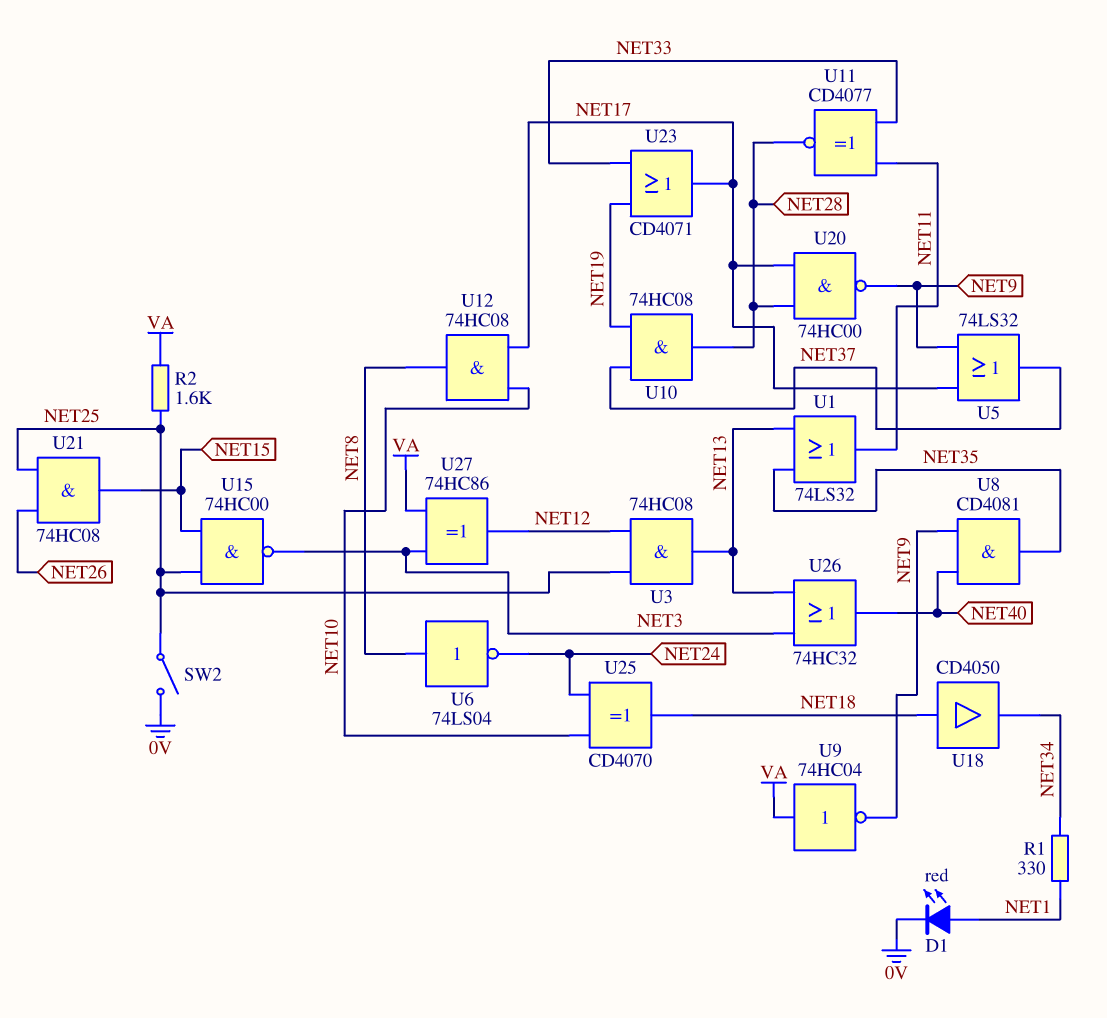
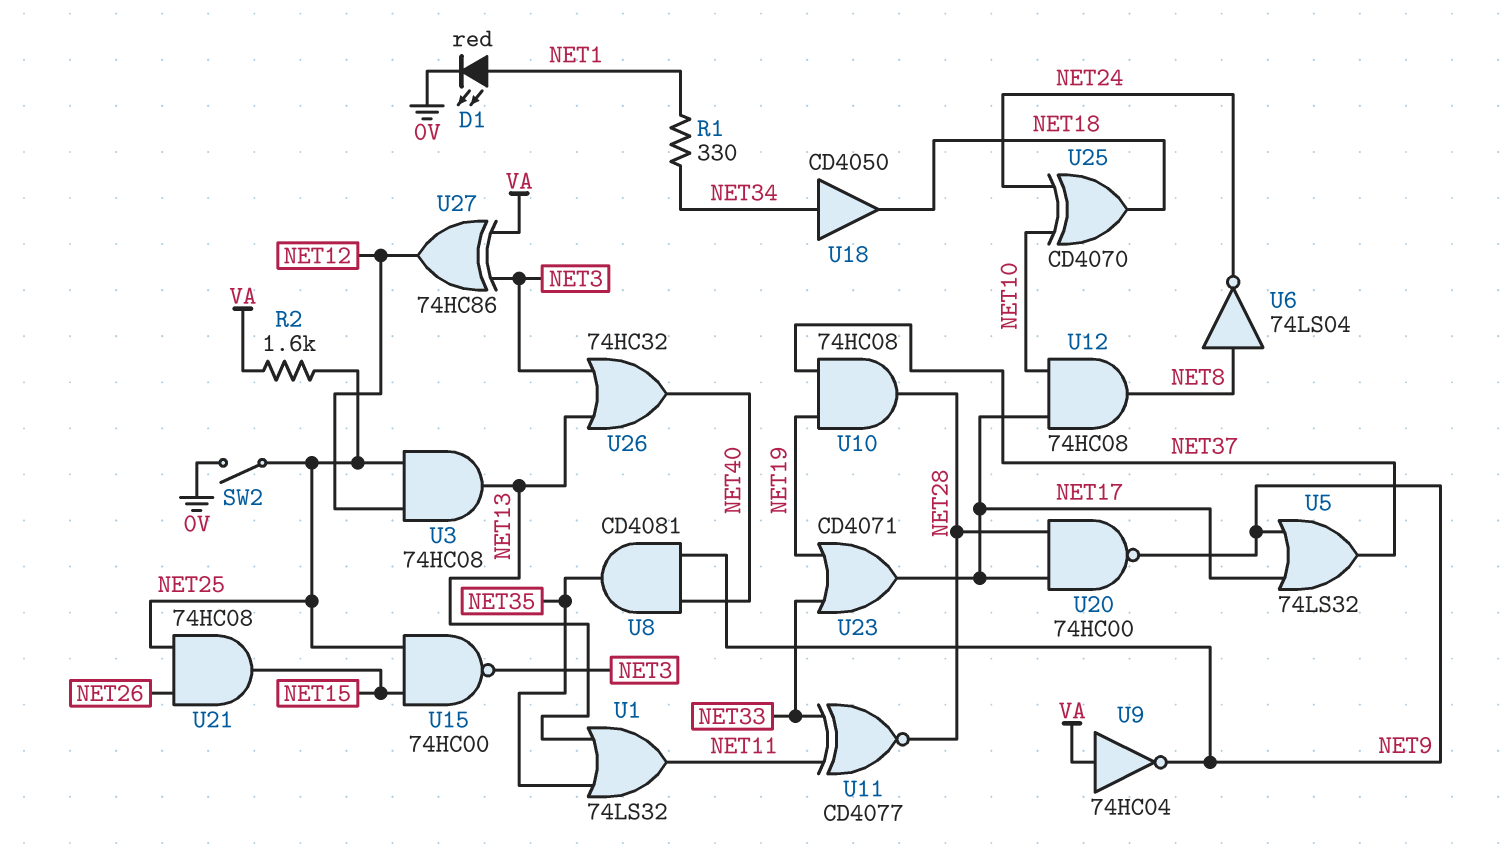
U18: buffer CD4050 (in NET18, out NET34) -> buffer CD4050 (in NET34, out NET18)

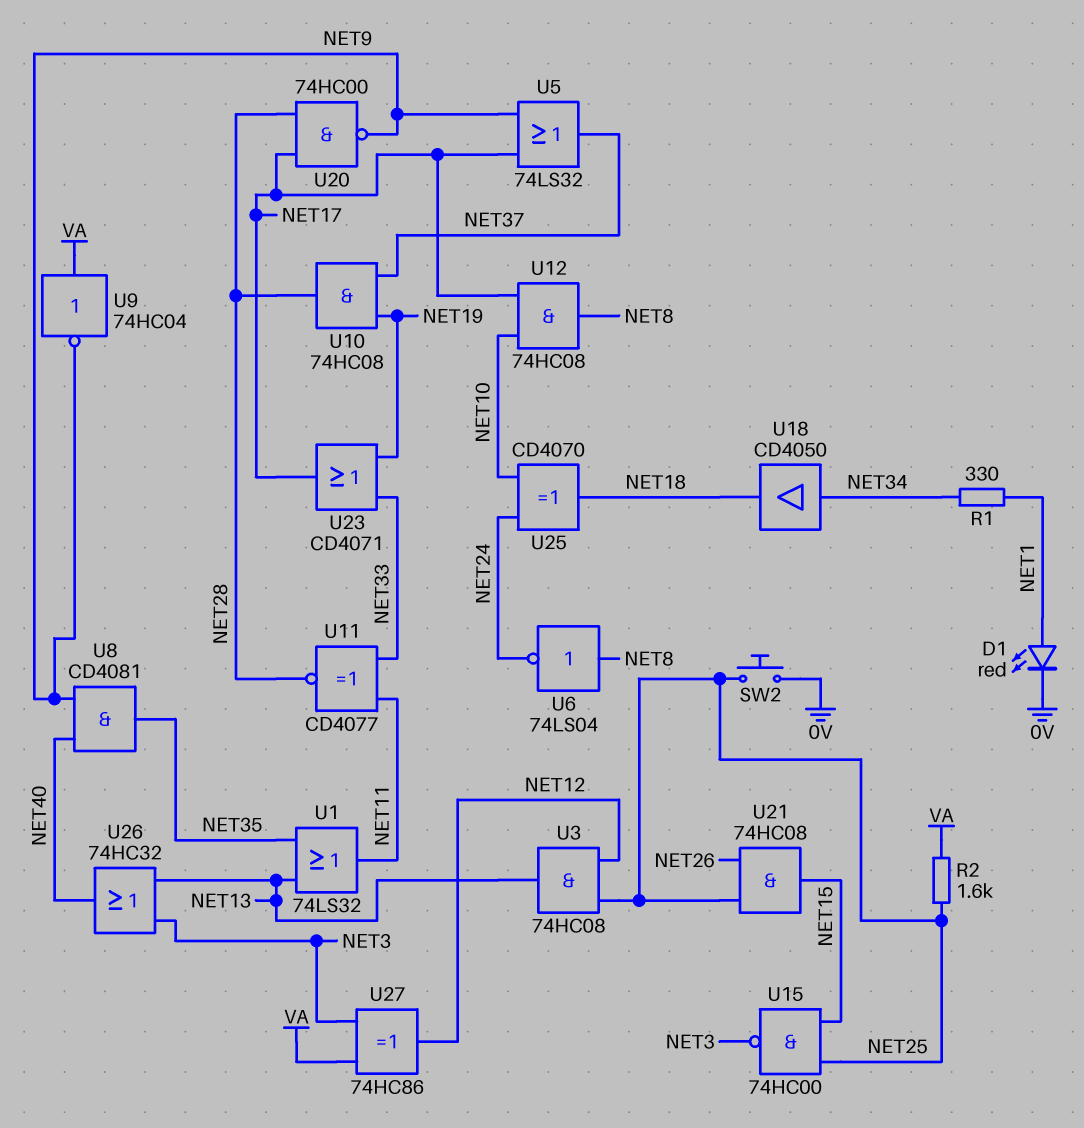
SW2: switch (0V, NET25) -> button (0V, NET25)

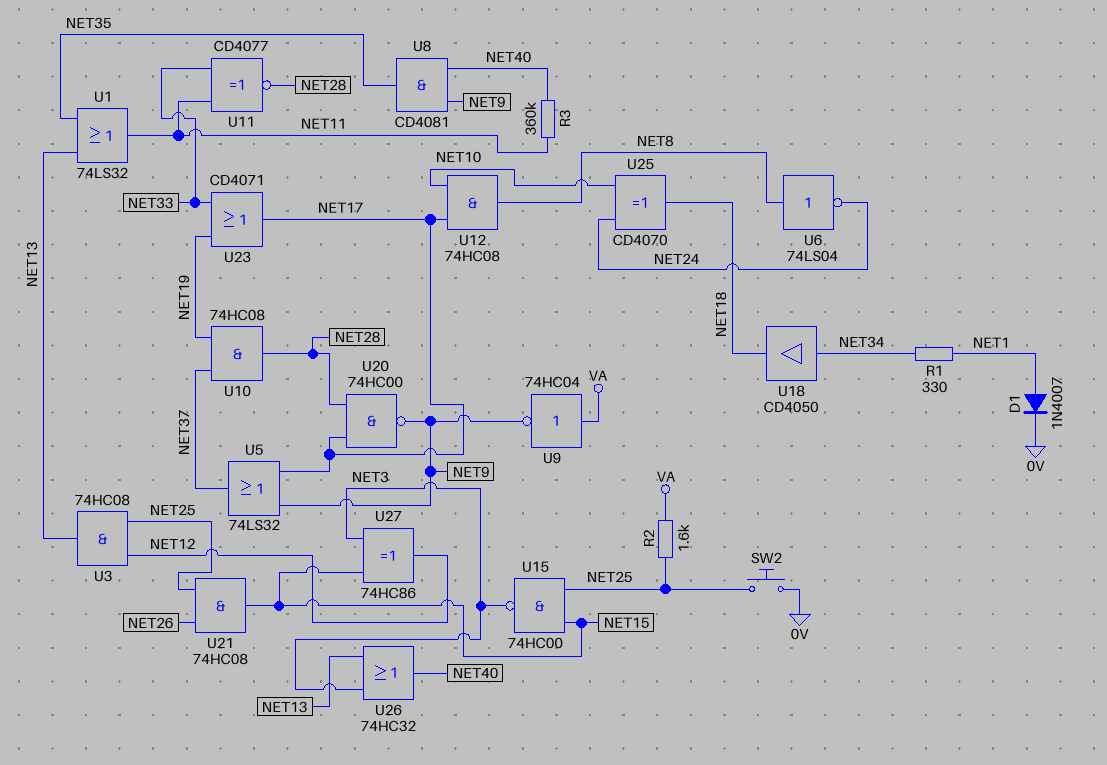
D1: LED red (A NET1, K 0V) -> diode 1N4007 (A NET1, K 0V)
R3: none -> 360k (NET11, NET40)
U27: XOR 74HC86 (in NET3, in VA, out NET12) -> XOR 74HC86 (in NET3, in NET15, out NET12)

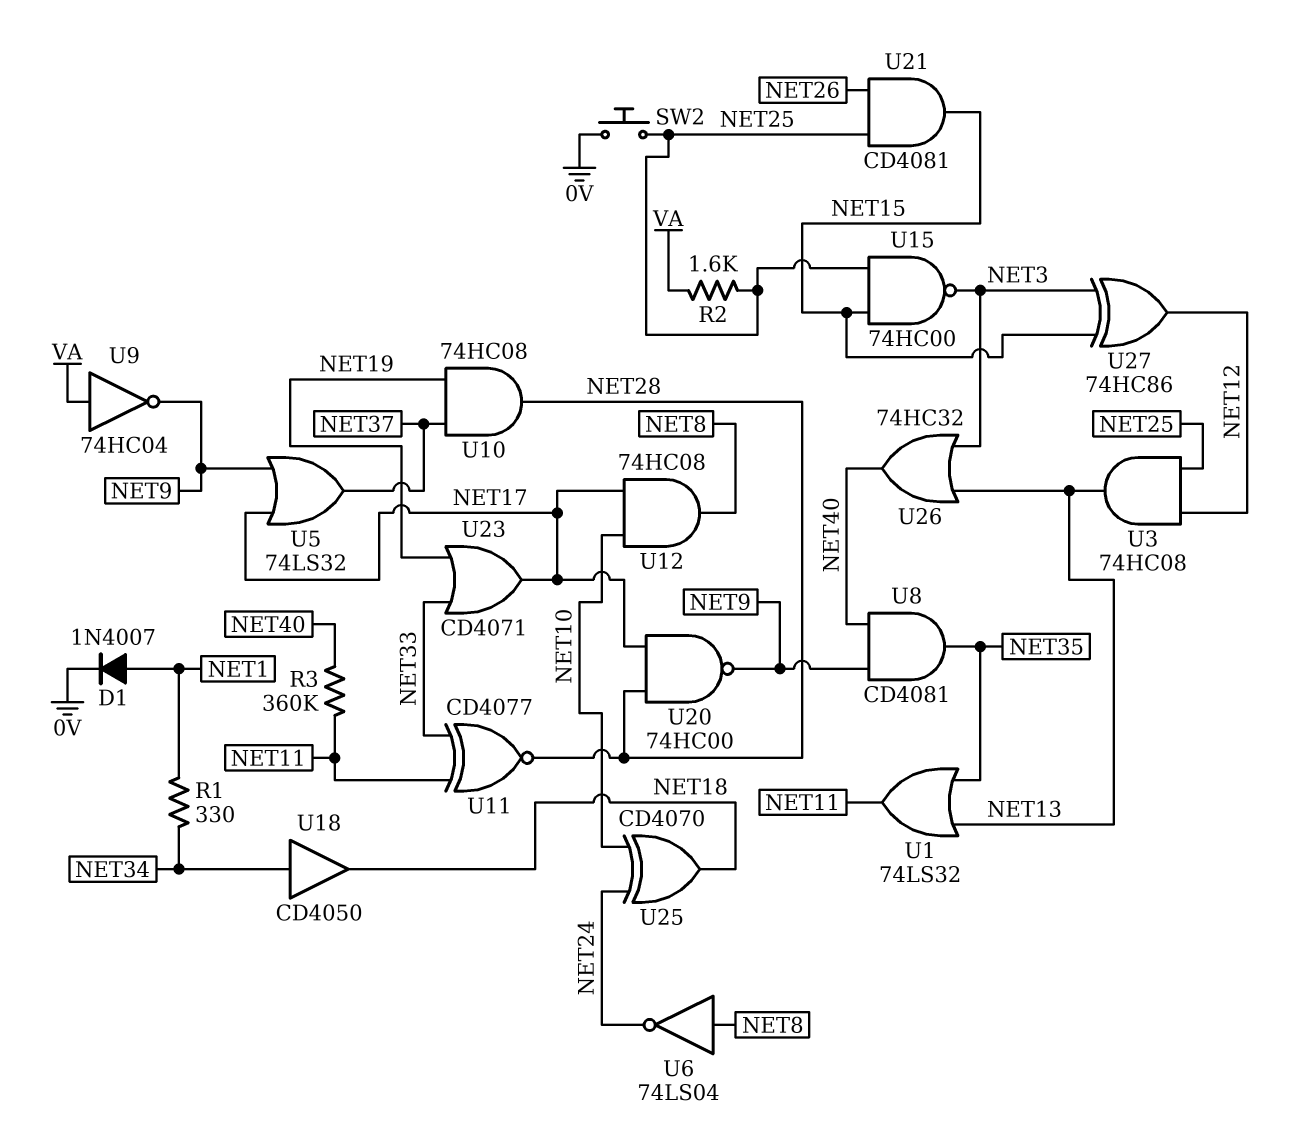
U21: AND 74HC08 (in NET25, in NET26, out NET15) -> AND CD4081 (in NET25, in NET26, out NET15)

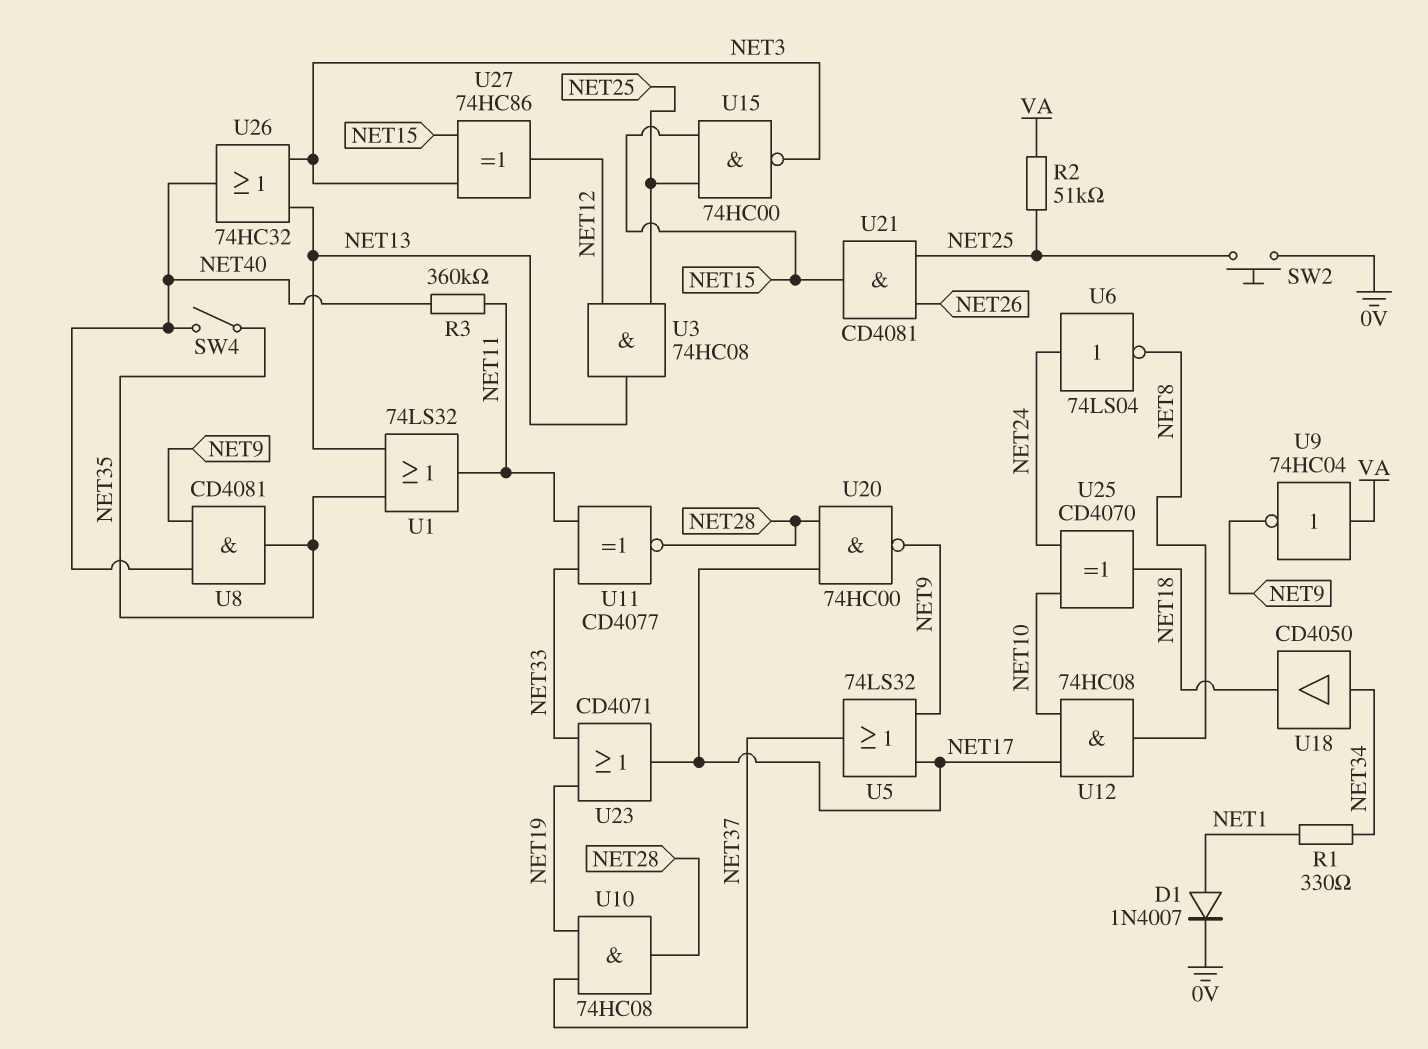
R2: 1.6k (NET25, VA) -> 51k (NET25, VA)
SW4: none -> switch (NET35, NET40)
U6: NOT 74LS04 (in NET8, out NET24) -> NOT 74LS04 (in NET24, out NET8)

